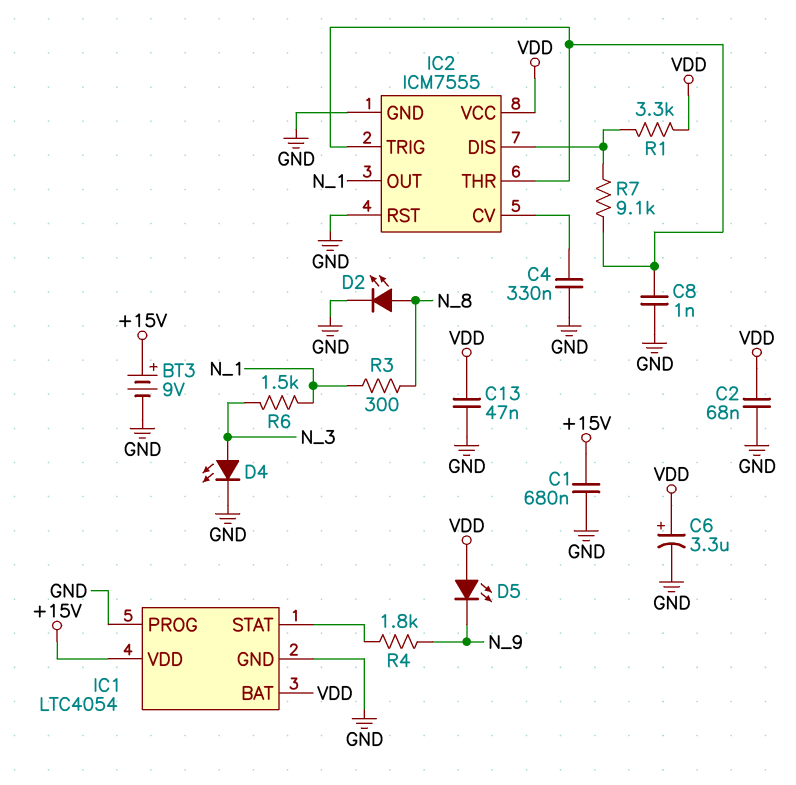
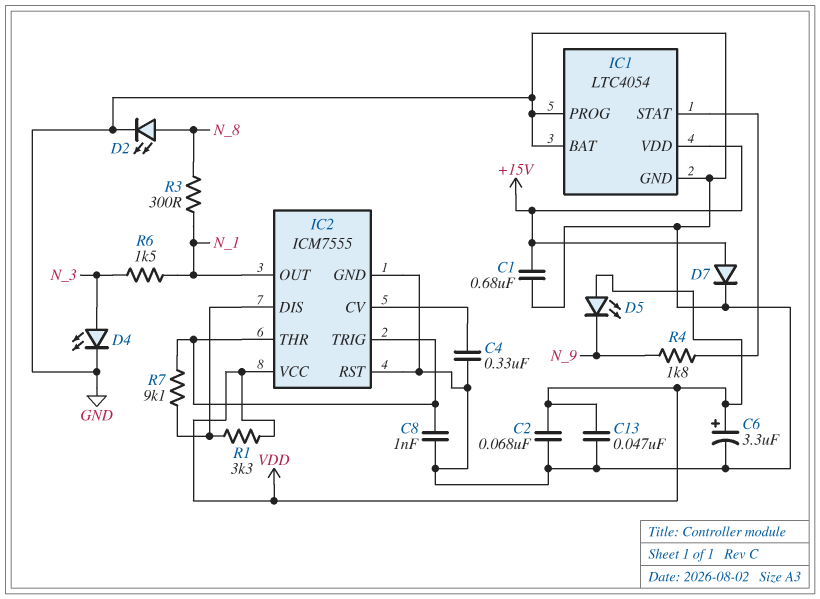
BT3: 9V (plus +15V, minus GND) -> none
D7: none -> diode (A +15V, K GND)
IC1 pin BAT: VDD -> GND

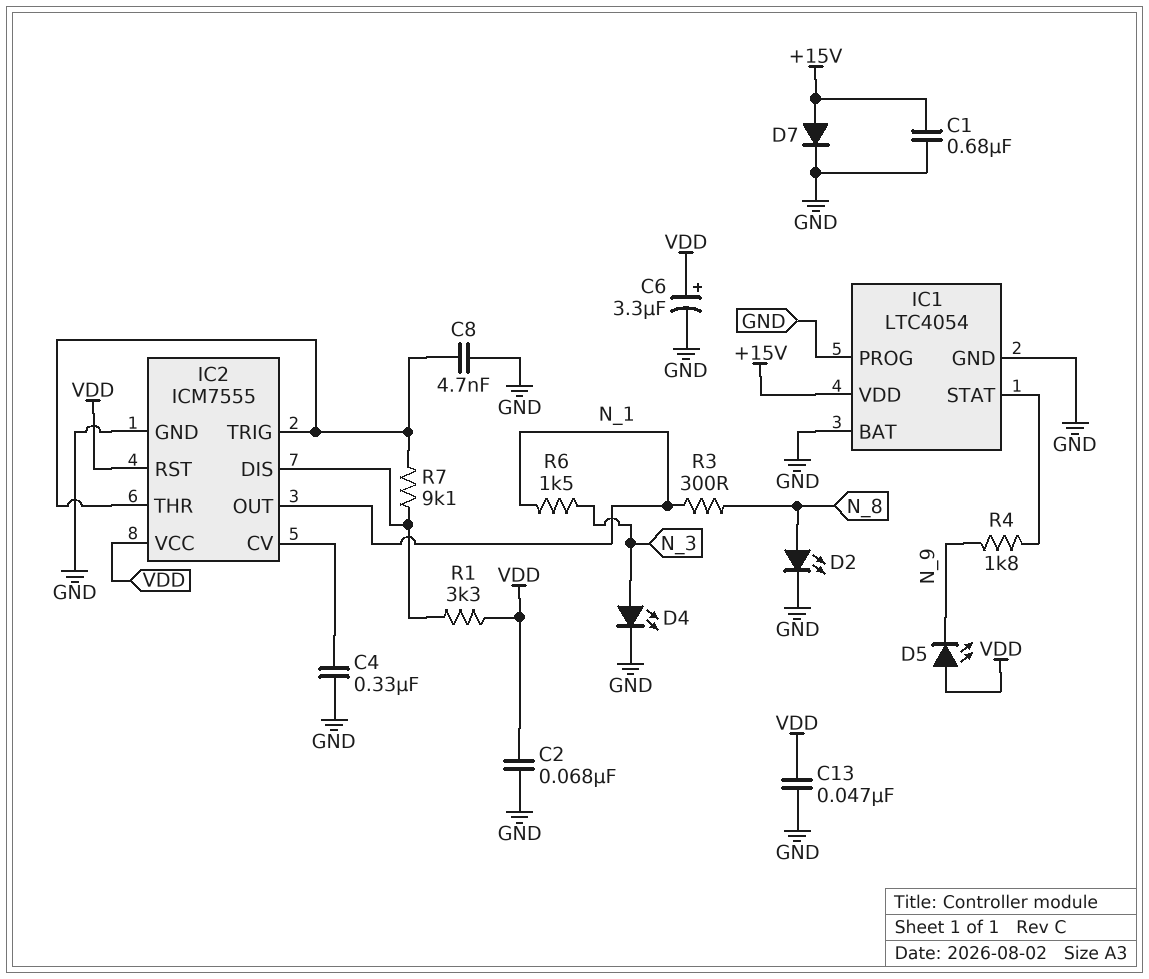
C8: 1nF (GND, IC2/THR) -> 4.7nF (GND, IC2/THR)
IC2 pin RST: GND -> VDD

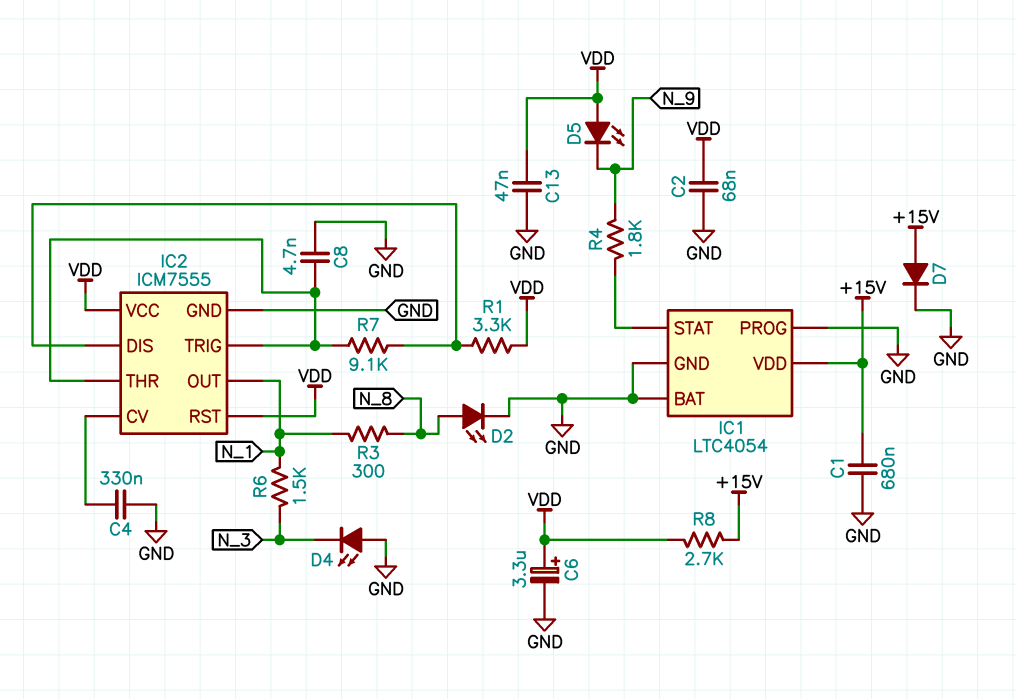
D4: LED (A N_3, K GND) -> LED (A GND, K N_3)
R8: none -> 2.7k (+15V, VDD)

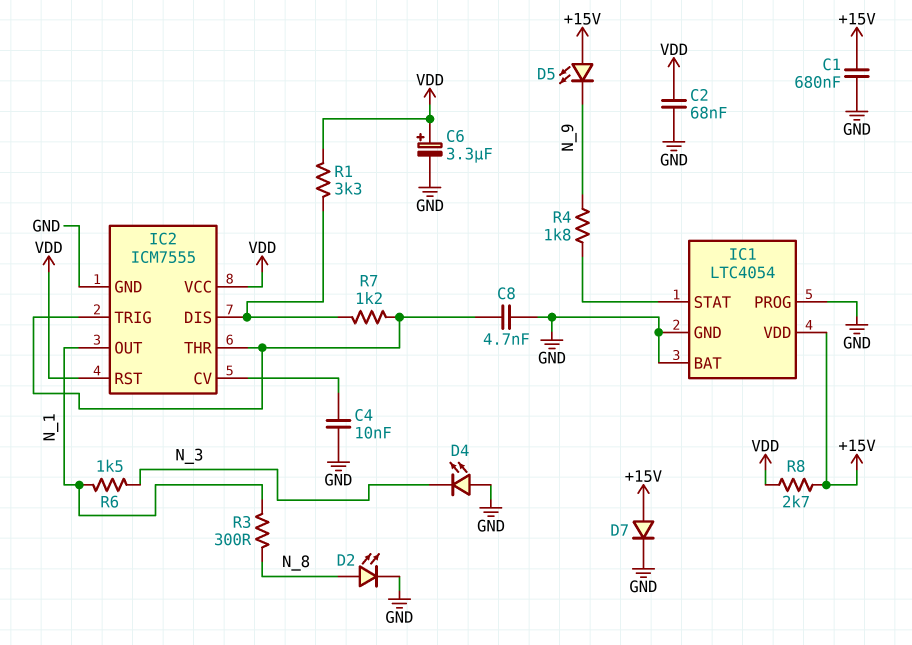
C4: 330nF (GND, IC2/CV) -> 10nF (GND, IC2/CV)
C13: 47nF (GND, VDD) -> none
D5: LED (A VDD, K N_9) -> LED (A +15V, K N_9)
R7: 9.1k (IC2/DIS, IC2/THR) -> 1.2k (IC2/DIS, IC2/THR)

